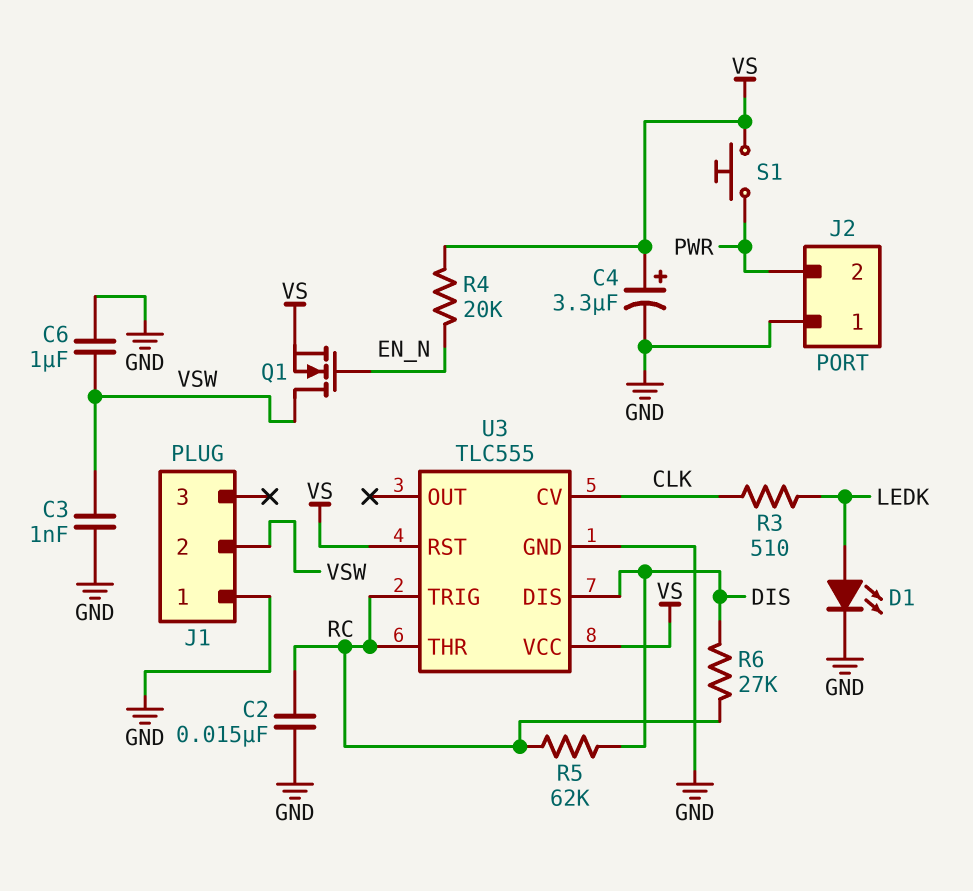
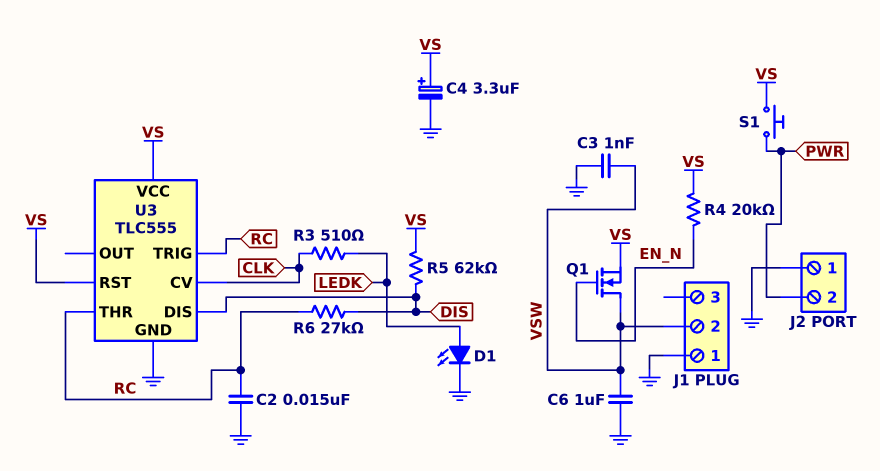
R5: 62k (DIS, RC) -> 62k (DIS, VS)

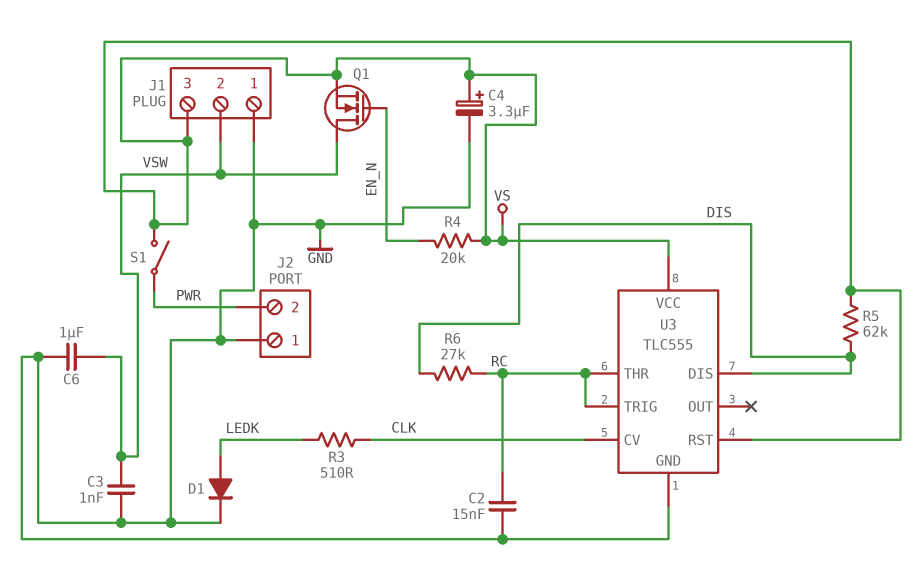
D1: LED (A LEDK, K GND) -> diode (A LEDK, K GND)
J1 pin 3: none -> VS
S1: button (PWR, VS) -> switch (PWR, VS)

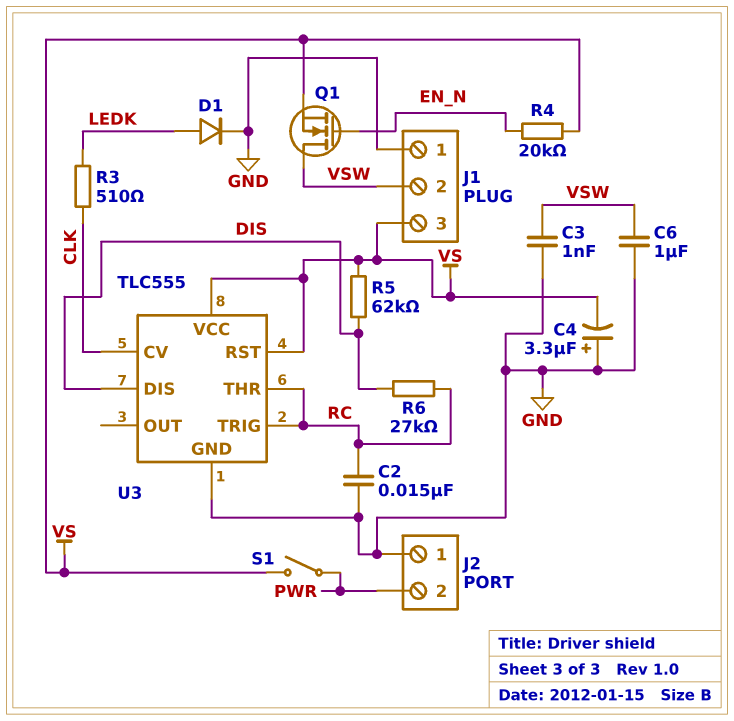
C4: 3.3uF (plus VS, minus GND) -> 3.3uF (plus GND, minus VS)

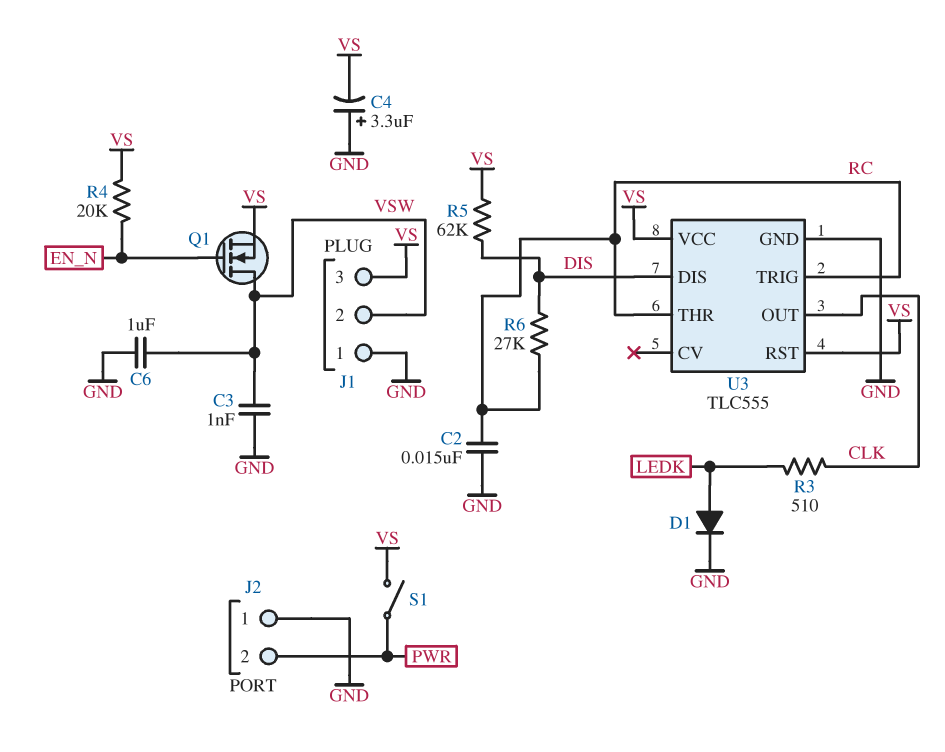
U3 pin CV: CLK -> none
U3 pin OUT: none -> CLK

